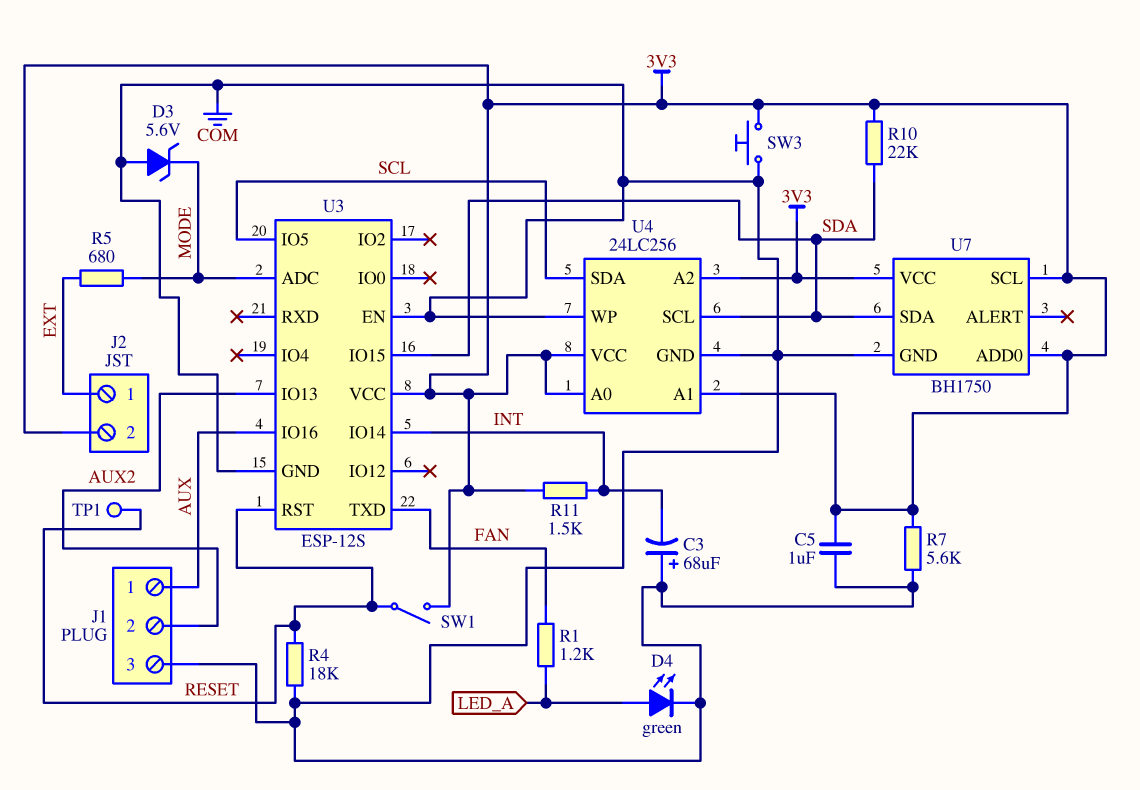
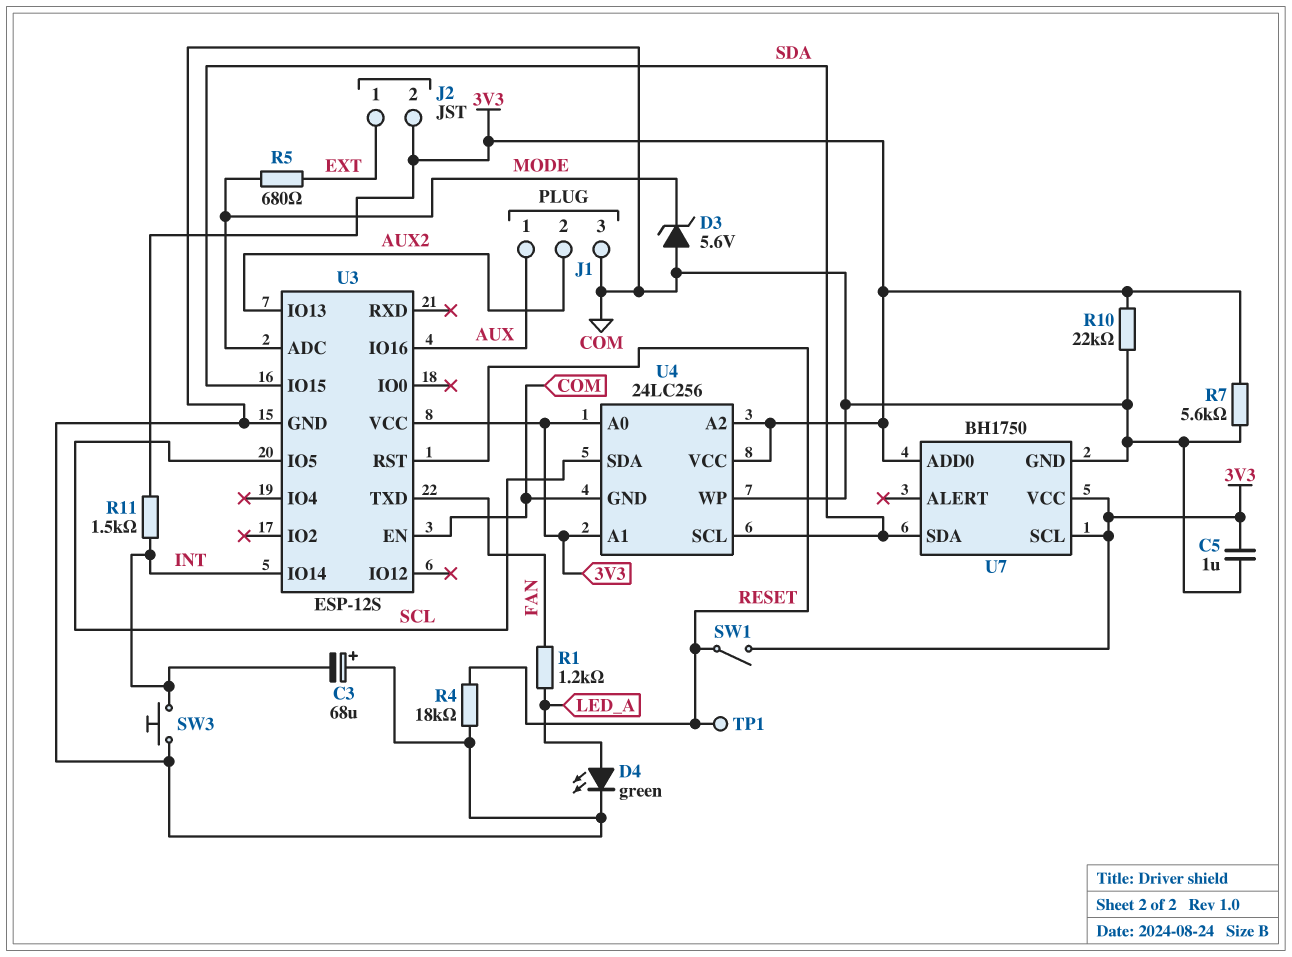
R10: 22k (3V3, SDA) -> 22k (3V3, COM)
SW3: button (3V3, COM) -> button (COM, INT)

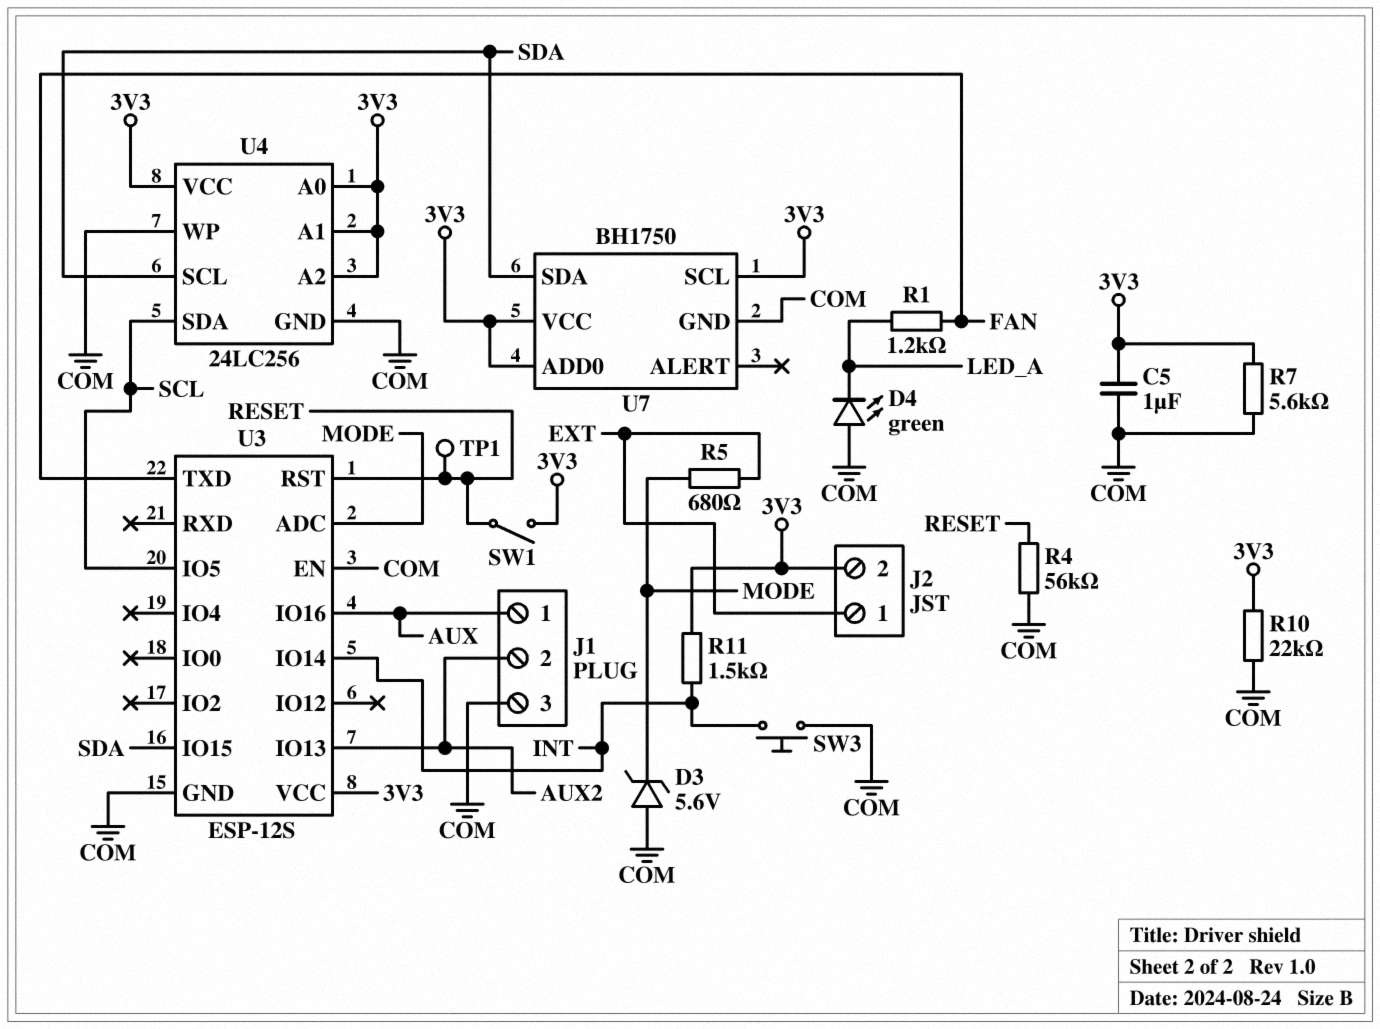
C3: 68uF (plus COM, minus INT) -> none
D4: LED green (A LED_A, K COM) -> LED green (A COM, K LED_A)
R4: 18k (COM, RESET) -> 56k (COM, RESET)

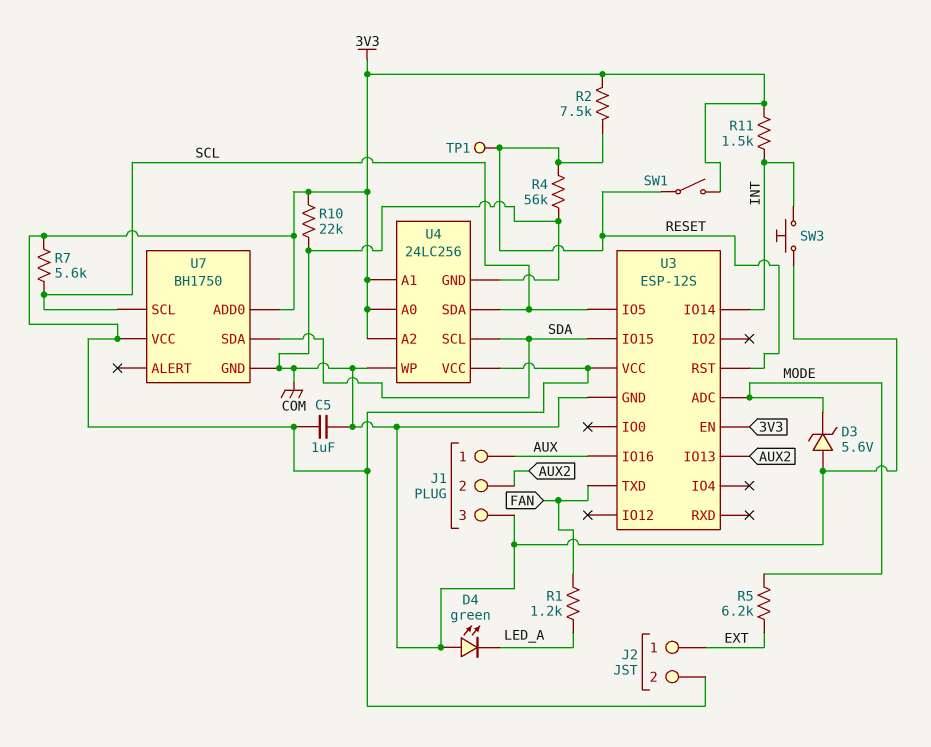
R2: none -> 7.5k (3V3, RESET)
R5: 680 (EXT, MODE) -> 6.2k (EXT, MODE)
R7: 5.6k (3V3, COM) -> 5.6k (3V3, SCL)
U3 pin EN: COM -> 3V3
U7 pin SCL: 3V3 -> SCL

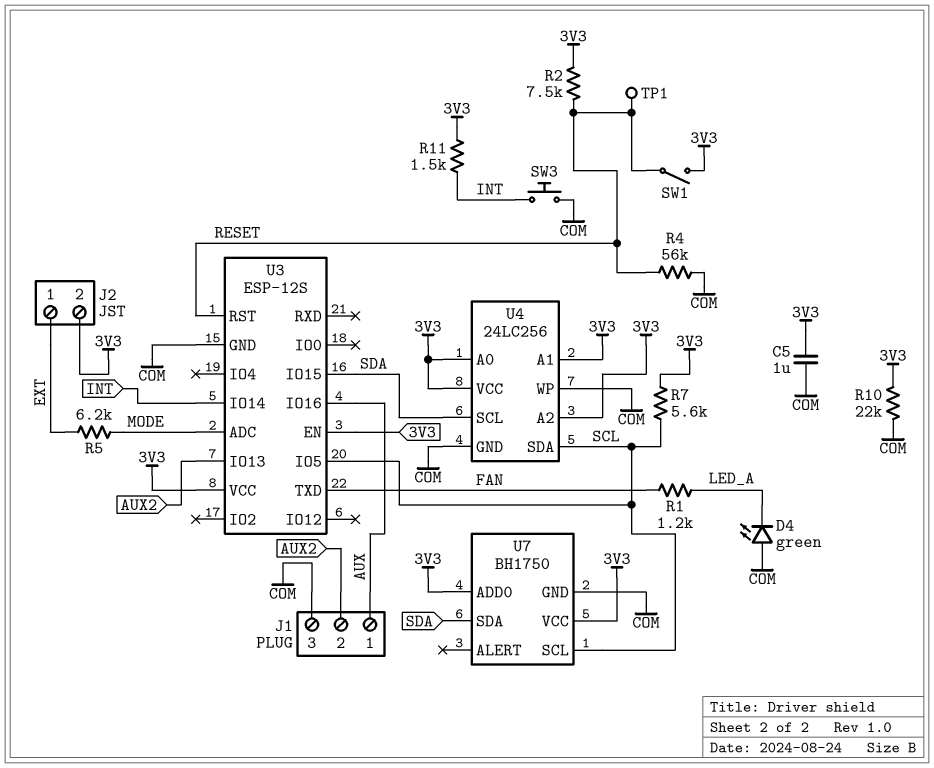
D3: zener 5.6V (A COM, K MODE) -> none

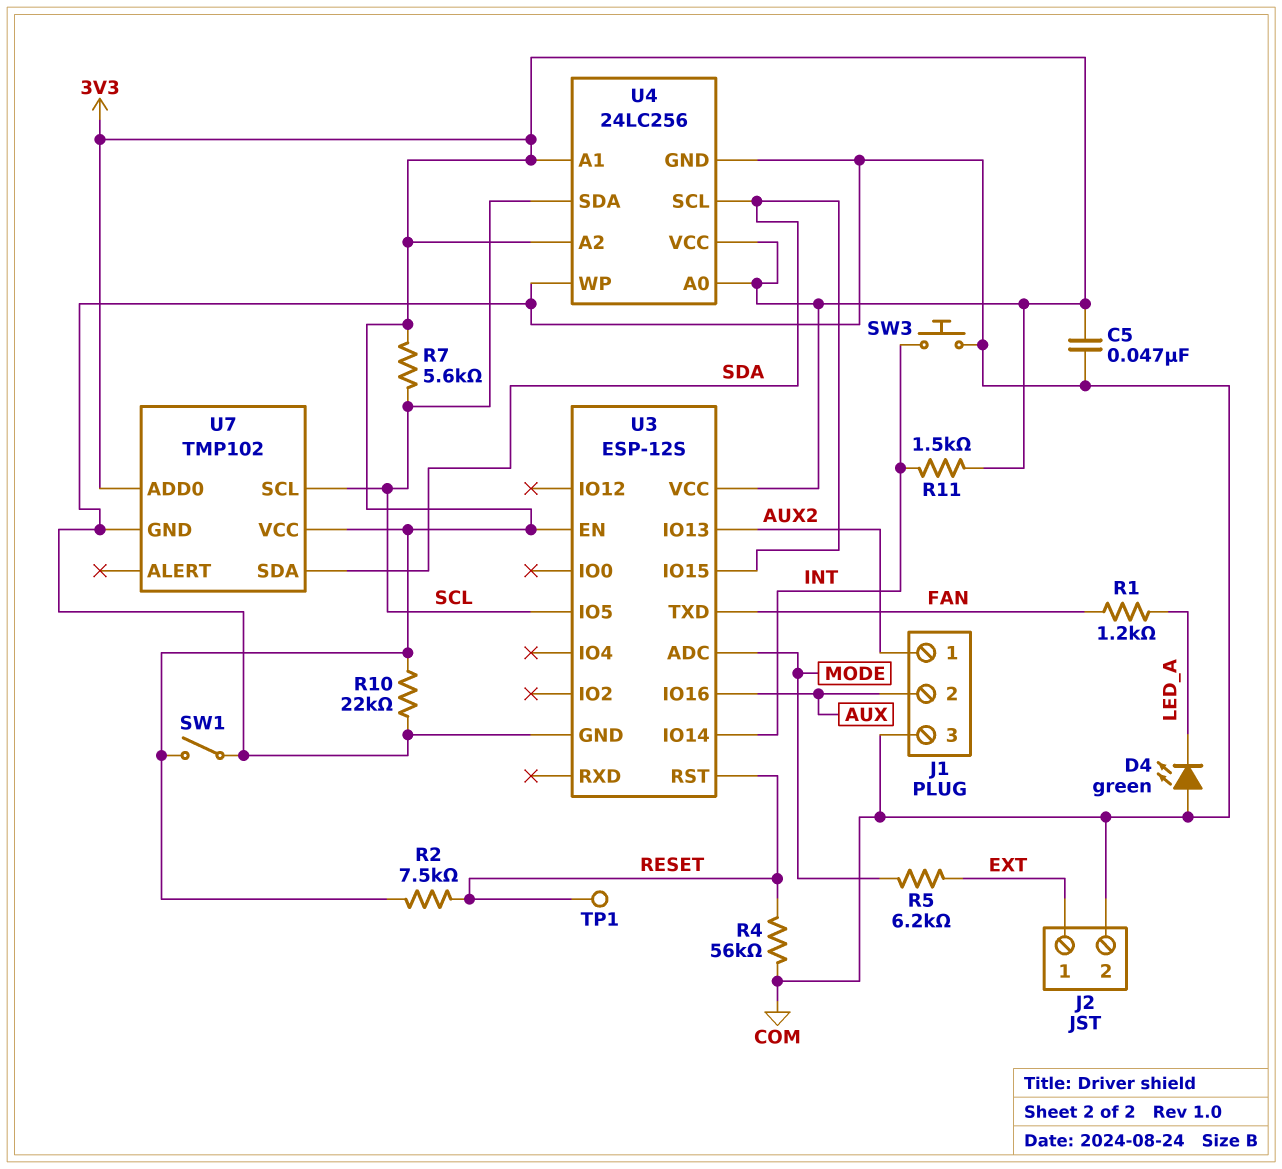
C5: 1uF (3V3, COM) -> 47nF (3V3, COM)
J1 pin 1: AUX -> AUX2
J1 pin 2: AUX2 -> AUX
J2 pin 2: 3V3 -> COM
SW1: switch (3V3, RESET) -> switch (3V3, COM)
U7: BH1750 -> TMP102

